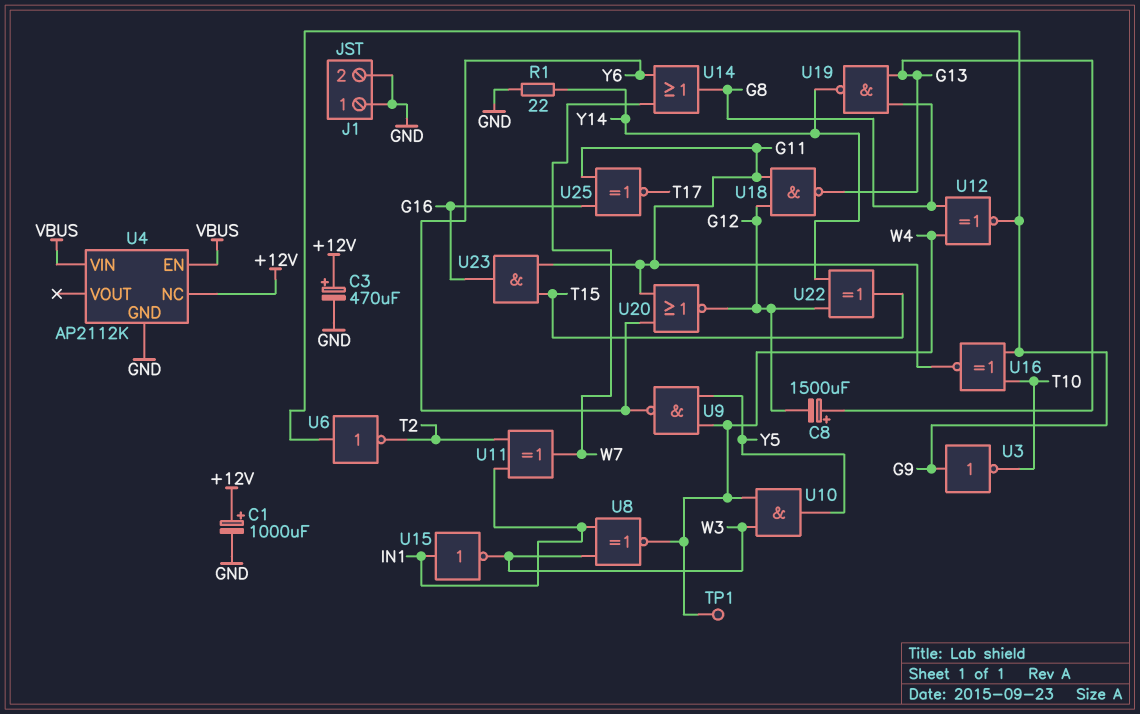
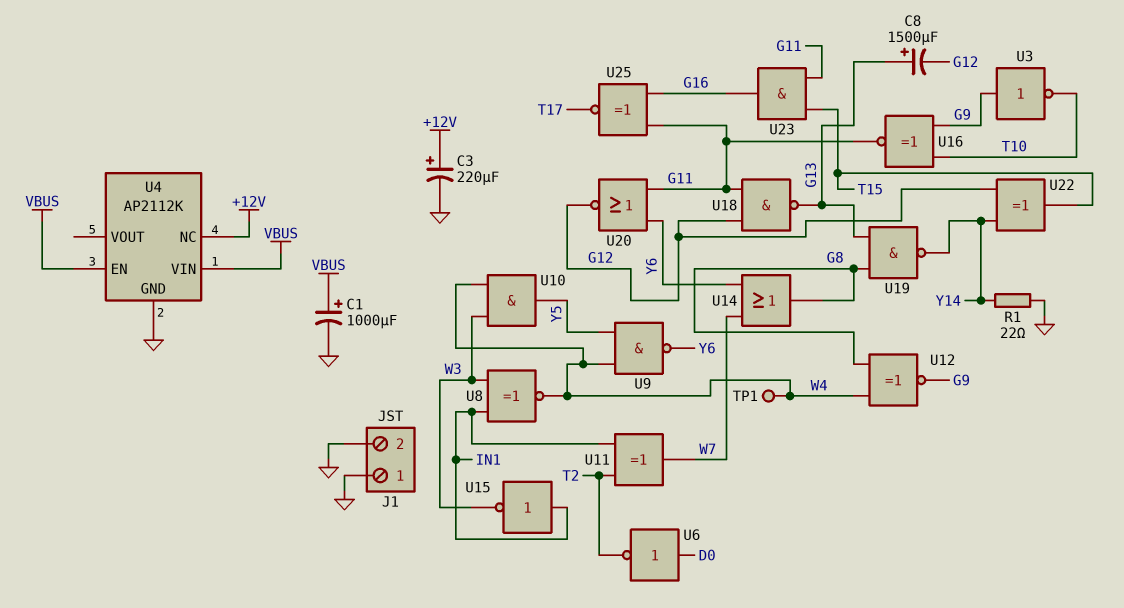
C1: 1000uF (plus +12V, minus GND) -> 1000uF (plus VBUS, minus GND)
C3: 470uF (plus +12V, minus GND) -> 220uF (plus +12V, minus GND)
U6: NOT (in G9, out T2) -> NOT (in D0, out T2)

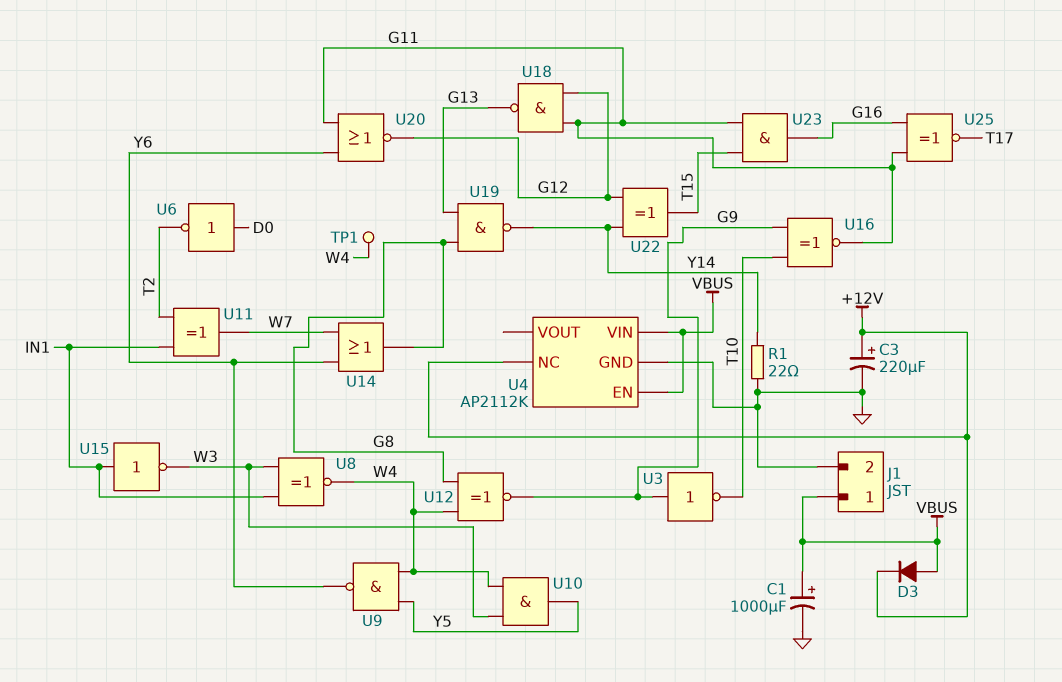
C8: 1500uF (plus G13, minus G12) -> none
D3: none -> diode (A VBUS, K +12V)
J1 pin 1: GND -> VBUS

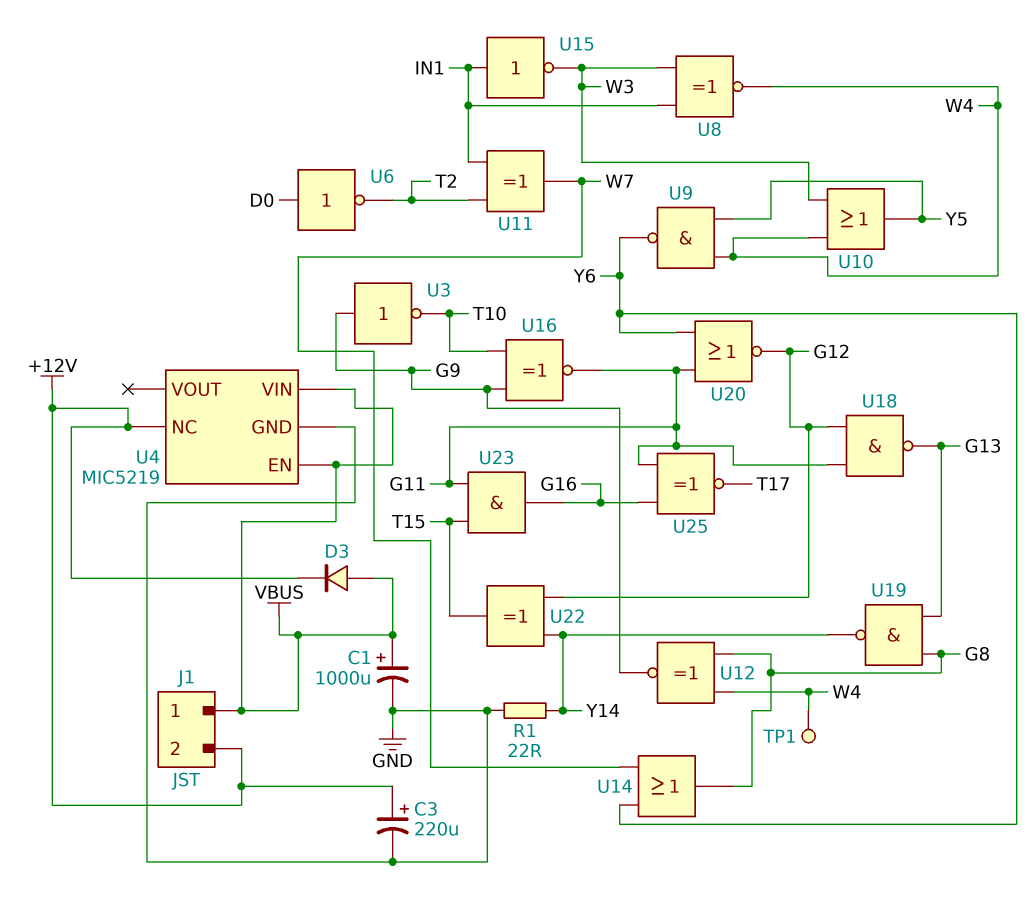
J1 pin 2: GND -> +12V
U4: AP2112K -> MIC5219
U10: AND (in W3, in W4, out Y5) -> OR (in W3, in W4, out Y5)

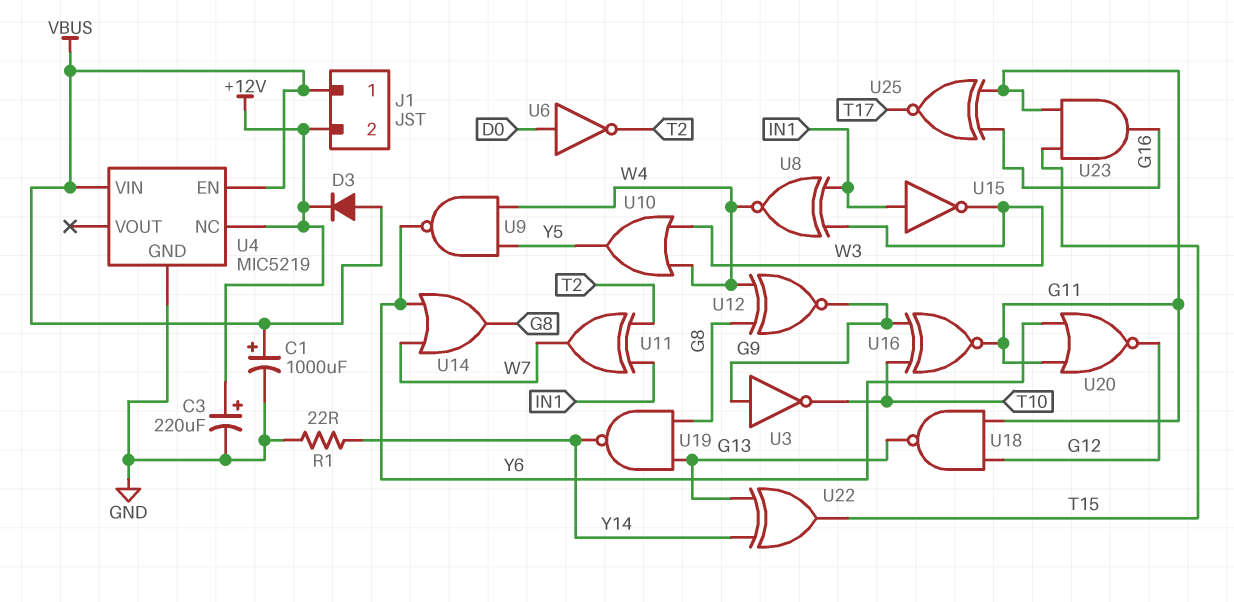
TP1: test point (W4) -> none
U22: XOR (in G12, in Y14, out T15) -> XOR (in G13, in Y14, out T15)

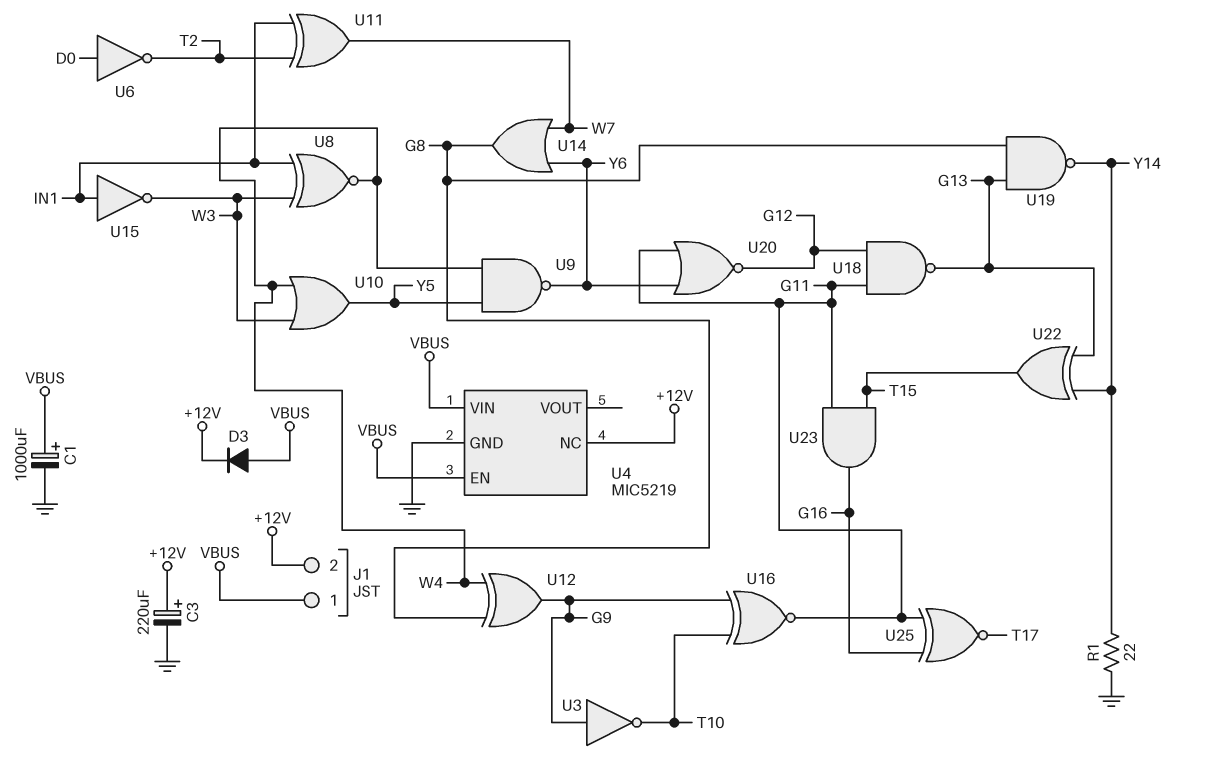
U12: XNOR (in G8, in W4, out G9) -> XOR (in G8, in W4, out G9)

